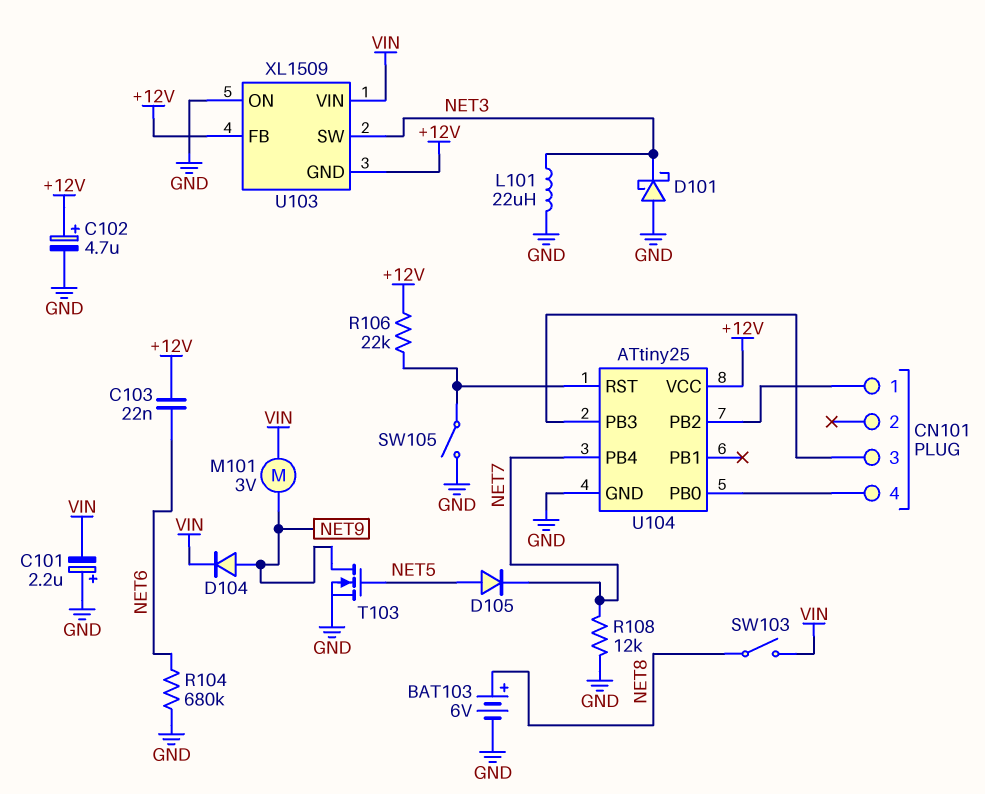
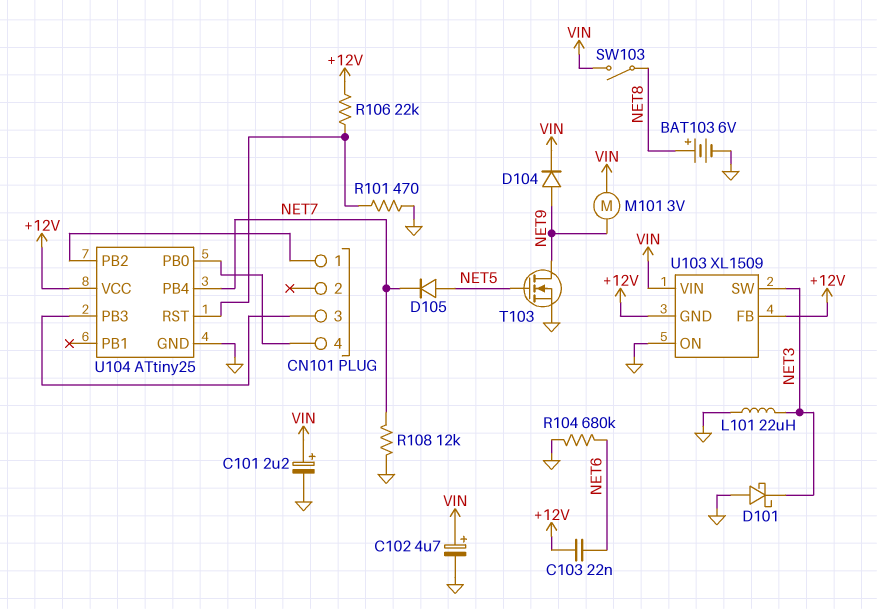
C101: 2.2uF (plus GND, minus VIN) -> 2.2uF (plus VIN, minus GND)
C102: 4.7uF (plus +12V, minus GND) -> 4.7uF (plus VIN, minus GND)
R101: none -> 470 (GND, U104/RST)
SW105: switch (GND, U104/RST) -> none

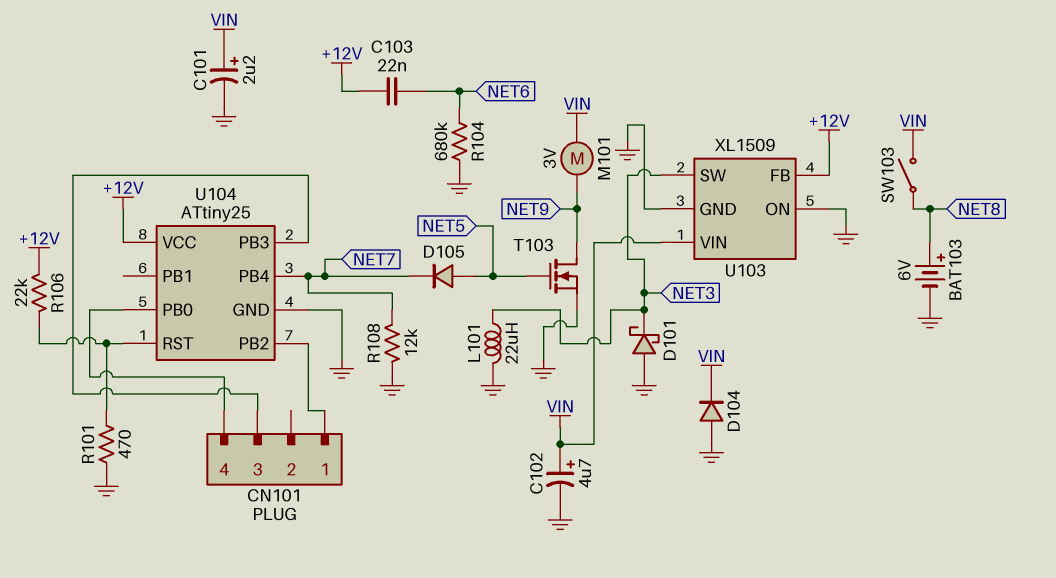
D104: diode (A NET9, K VIN) -> diode (A GND, K VIN)
U103 pin GND: +12V -> GND

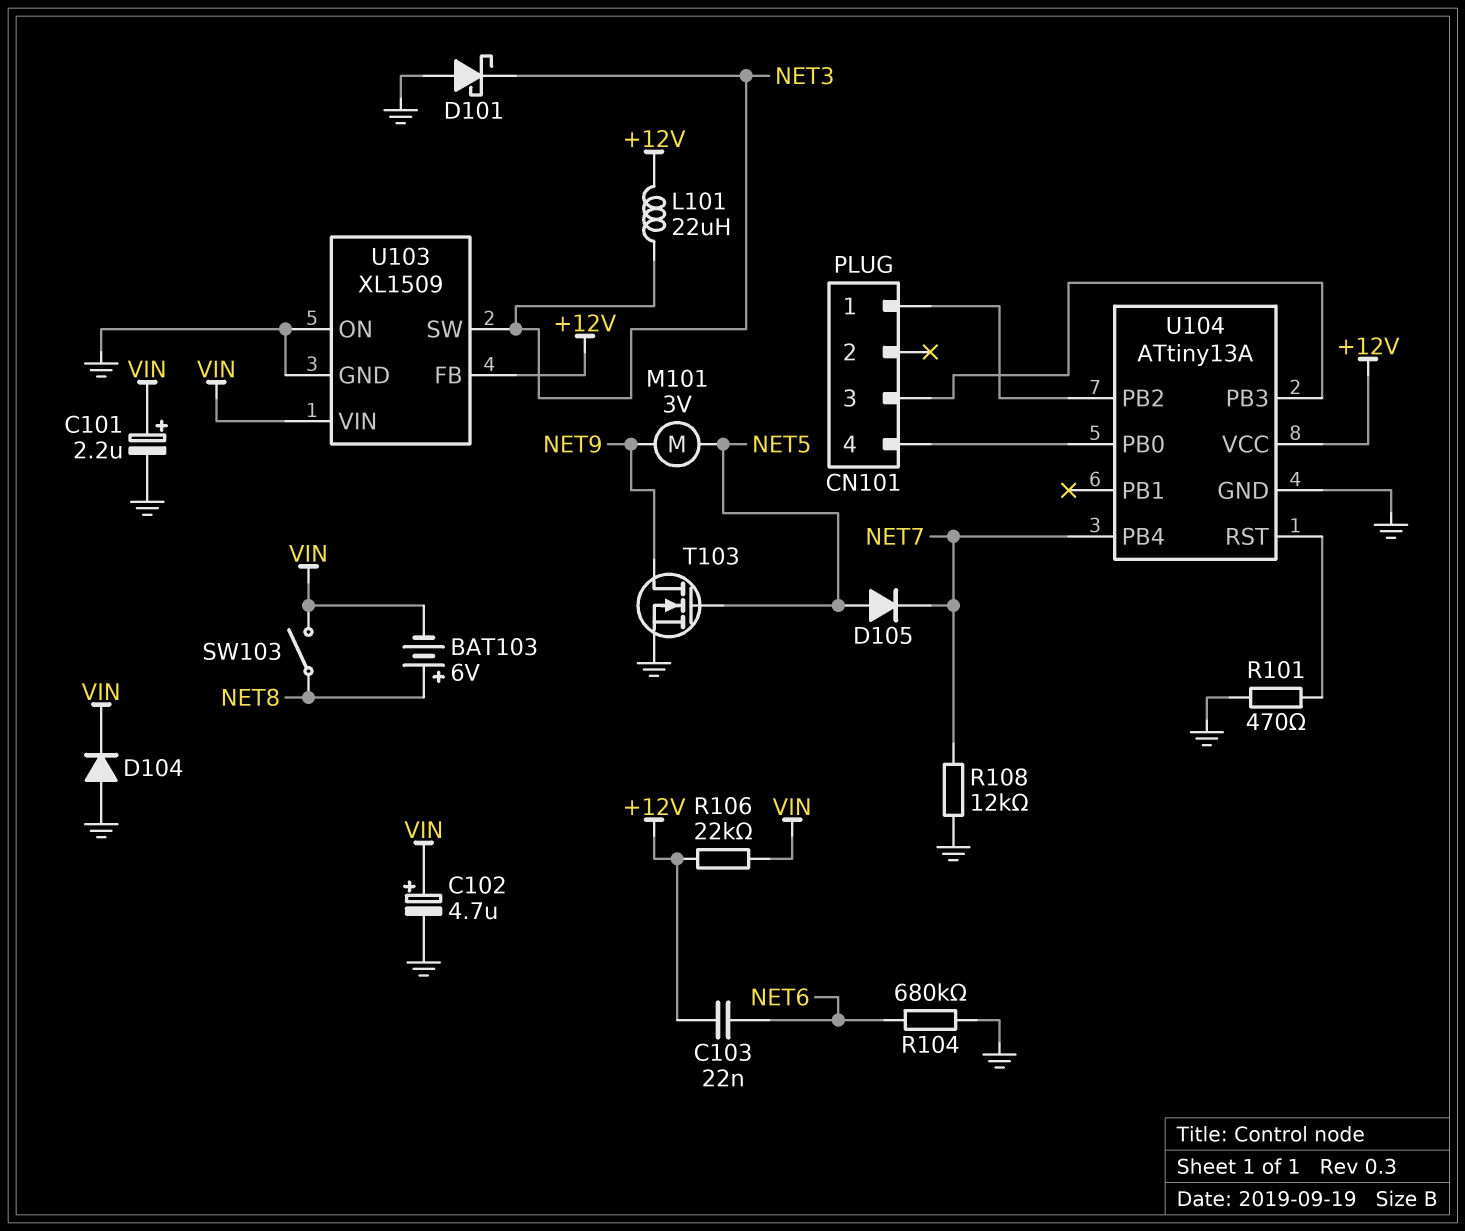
BAT103: 6V (plus NET8, minus GND) -> 6V (plus NET8, minus VIN)
L101: 22uH (GND, NET3) -> 22uH (+12V, NET3)
M101: motor 3V (NET9, VIN) -> motor 3V (NET5, NET9)
R106: 22k (+12V, U104/RST) -> 22k (+12V, VIN)
U104: ATtiny25 -> ATtiny13A

